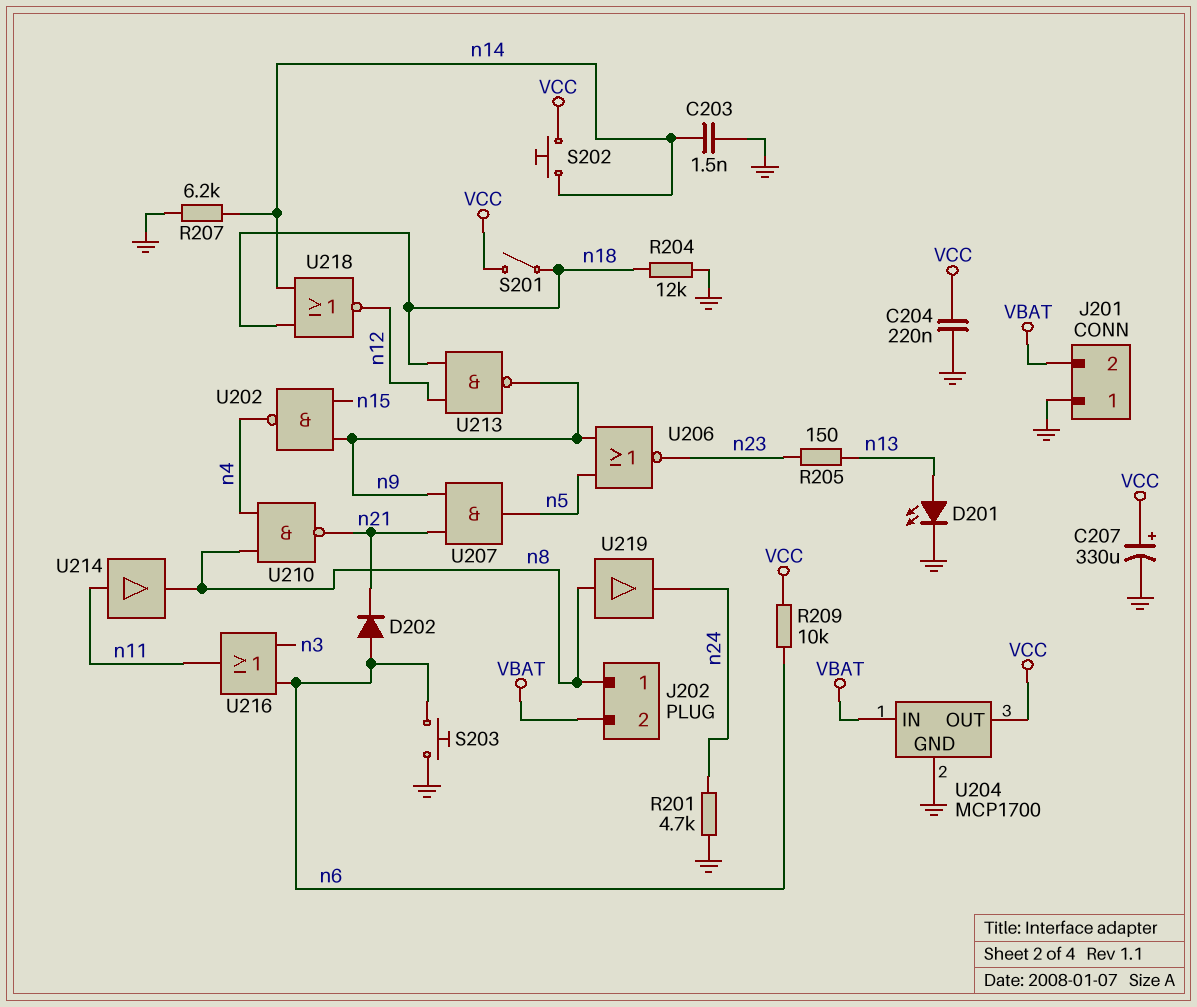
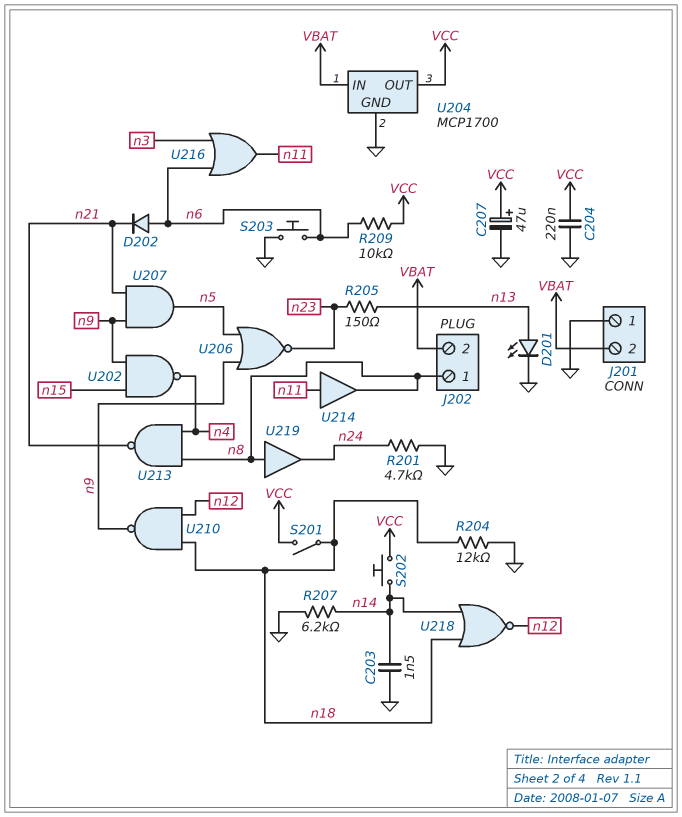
C207: 330uF (plus VCC, minus GND) -> 47uF (plus VCC, minus GND)
U210: NAND (in n4, in n8, out n21) -> NAND (in n12, in n18, out n9)
U213: NAND (in n12, in n18, out n9) -> NAND (in n4, in n8, out n21)

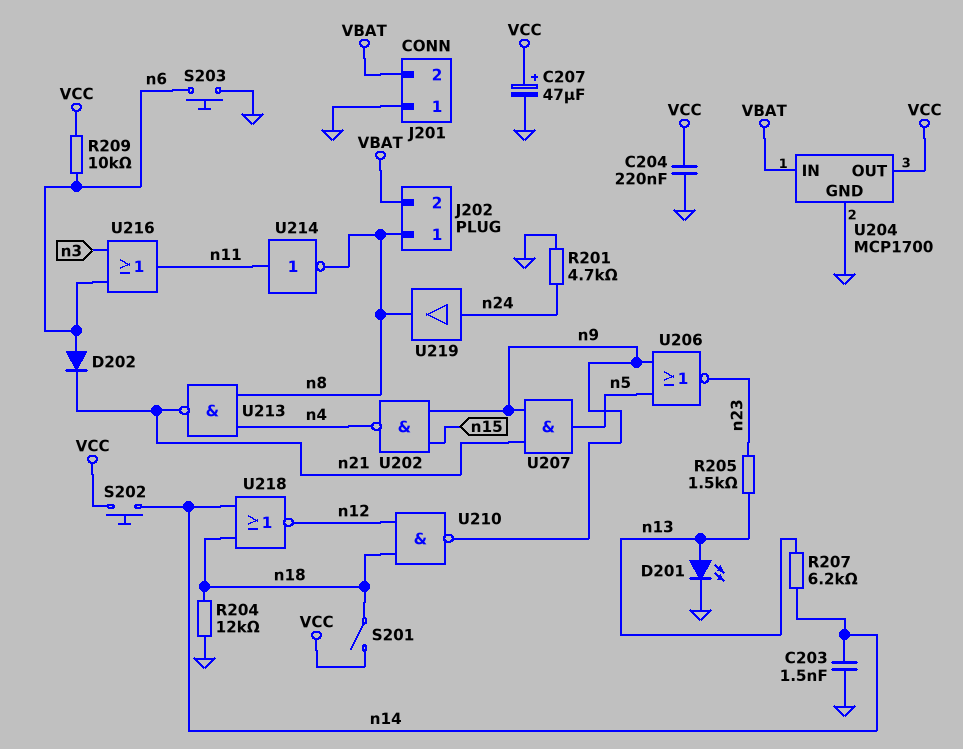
R205: 150 (n13, n23) -> 1.5k (n13, n23)
R207: 6.2k (GND, n14) -> 6.2k (n13, n14)
U214: buffer (in n11, out n8) -> NOT (in n11, out n8)
U219: buffer (in n8, out n24) -> buffer (in n24, out n8)

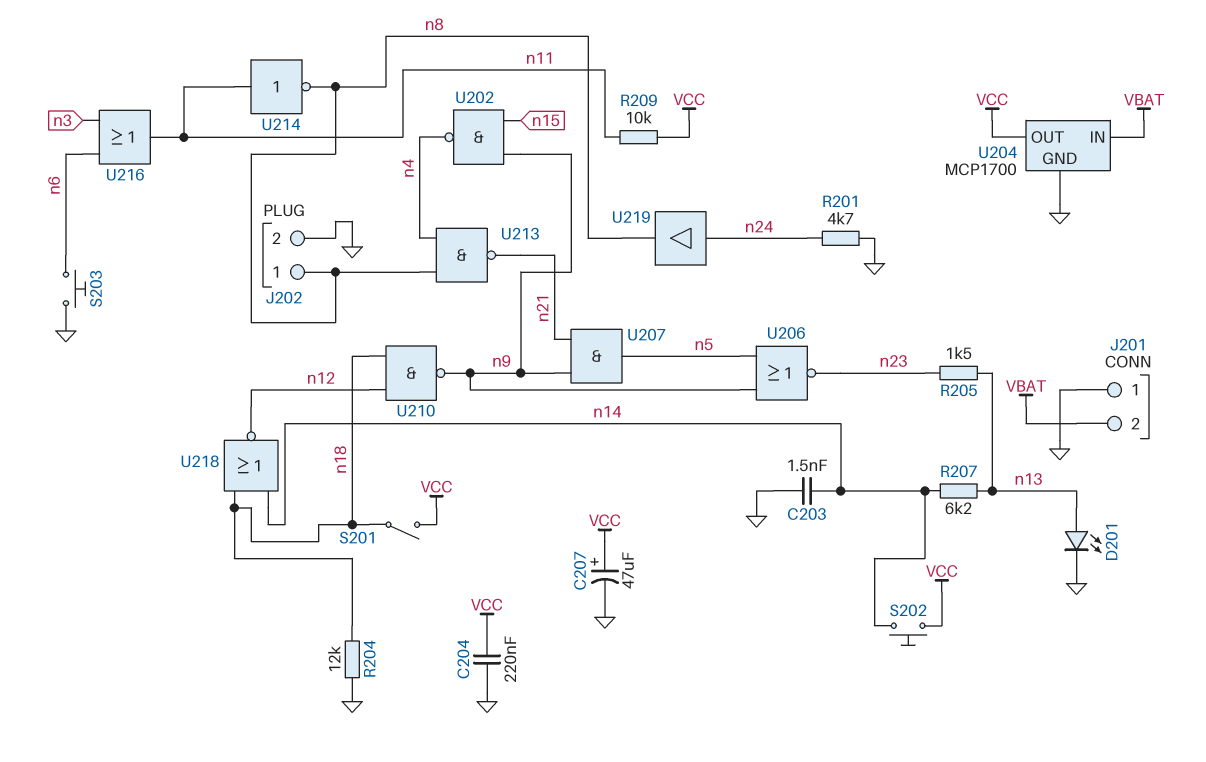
D202: diode (A n6, K n21) -> none
J202 pin 2: VBAT -> GND
R209: 10k (VCC, n6) -> 10k (VCC, n11)

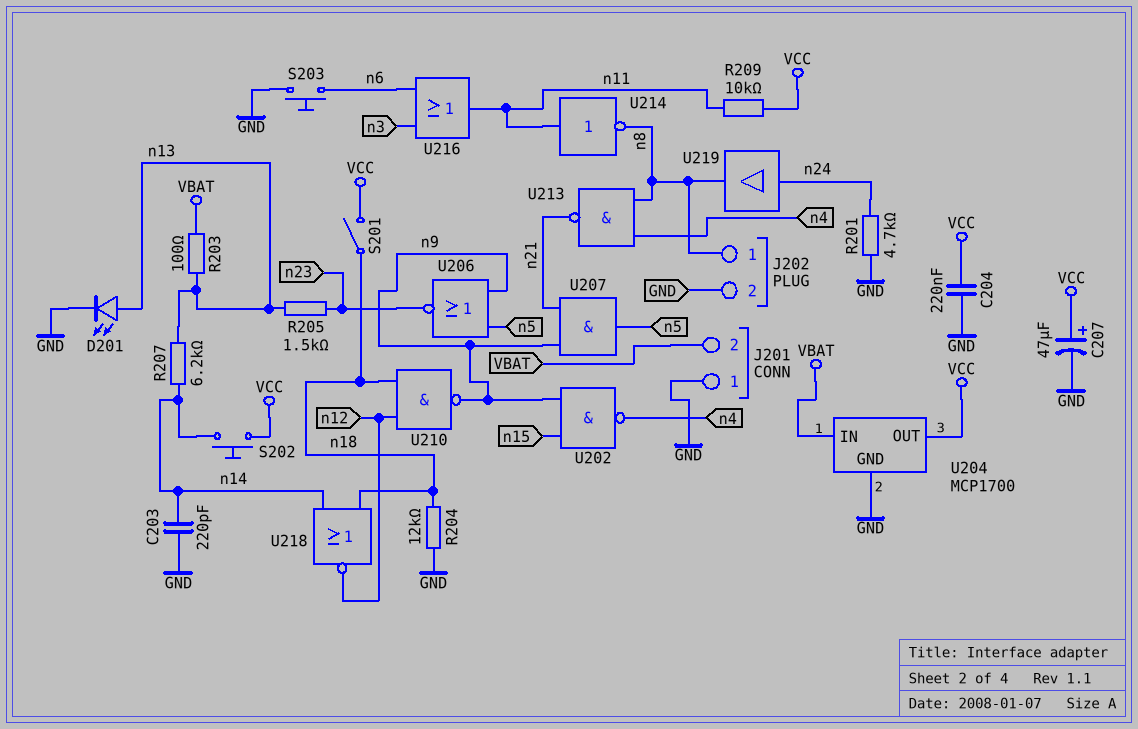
C203: 1.5nF (GND, n14) -> 220pF (GND, n14)
R203: none -> 100 (VBAT, n13)

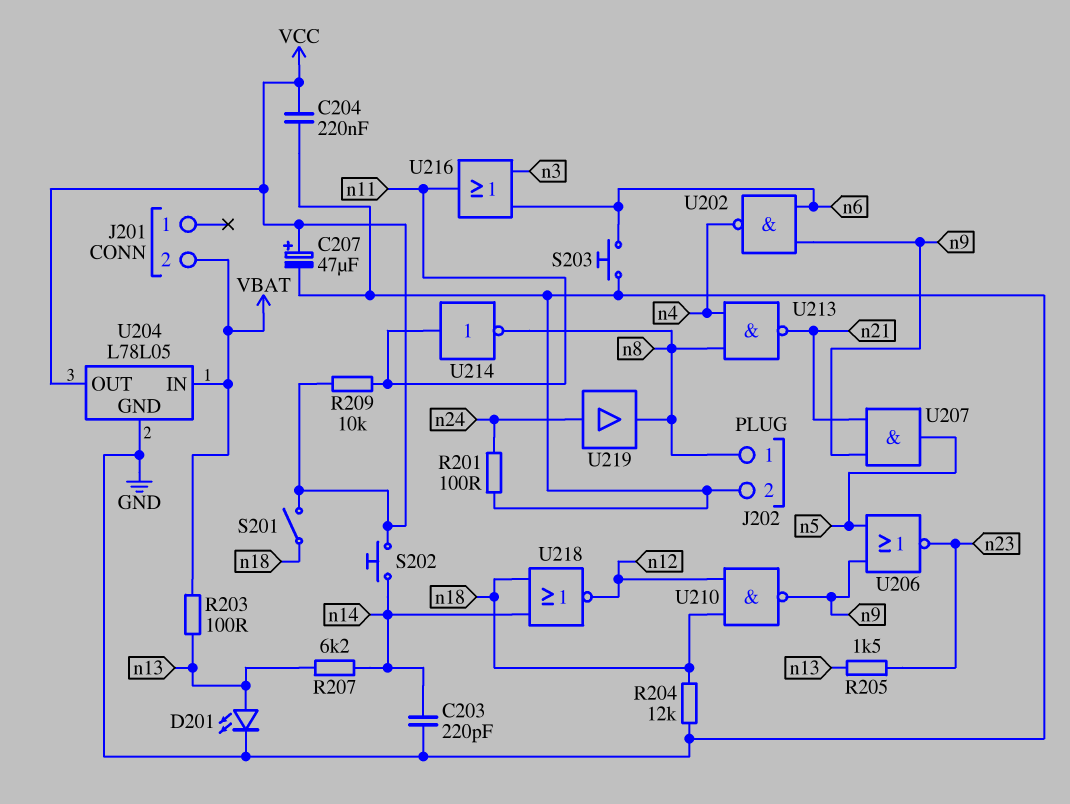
J201 pin 1: GND -> none
R201: 4.7k (GND, n24) -> 100 (GND, n24)
U202: NAND (in n9, in n15, out n4) -> NAND (in n6, in n9, out n4)
U204: MCP1700 -> L78L05

